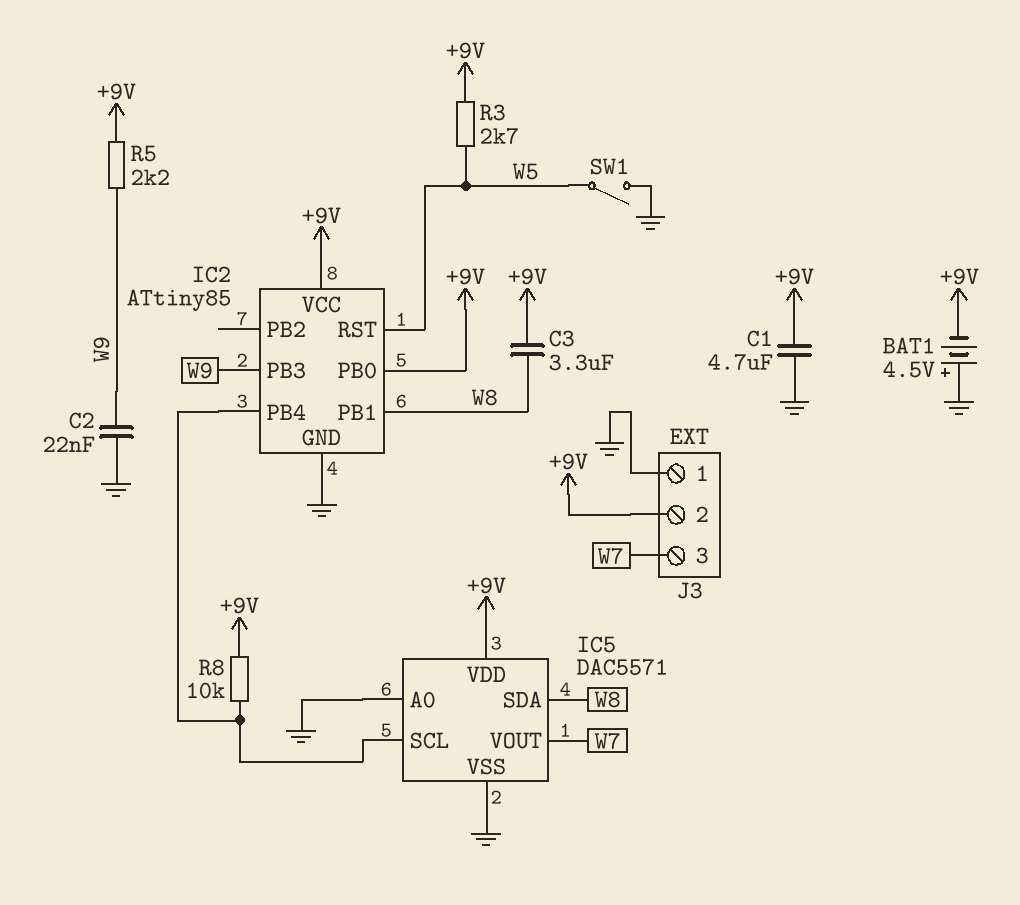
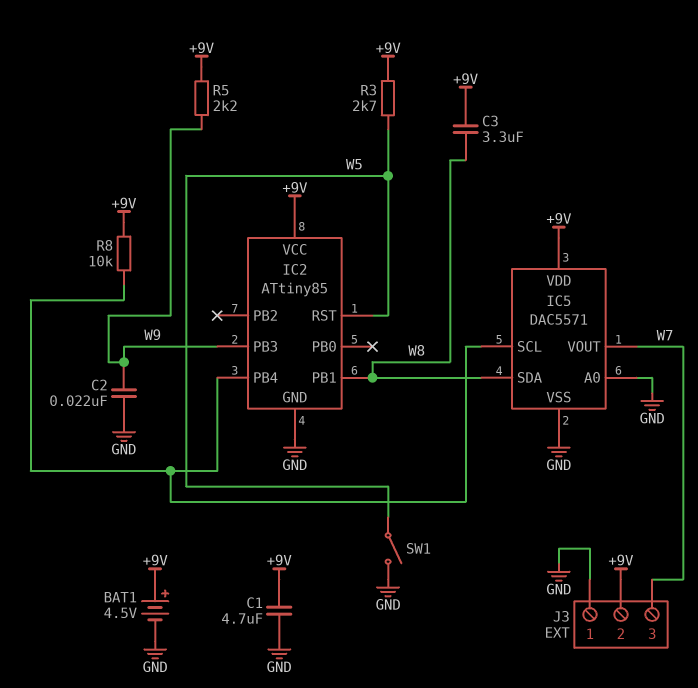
BAT1: 4.5V (plus GND, minus +9V) -> 4.5V (plus +9V, minus GND)
IC2 pin PB0: +9V -> none

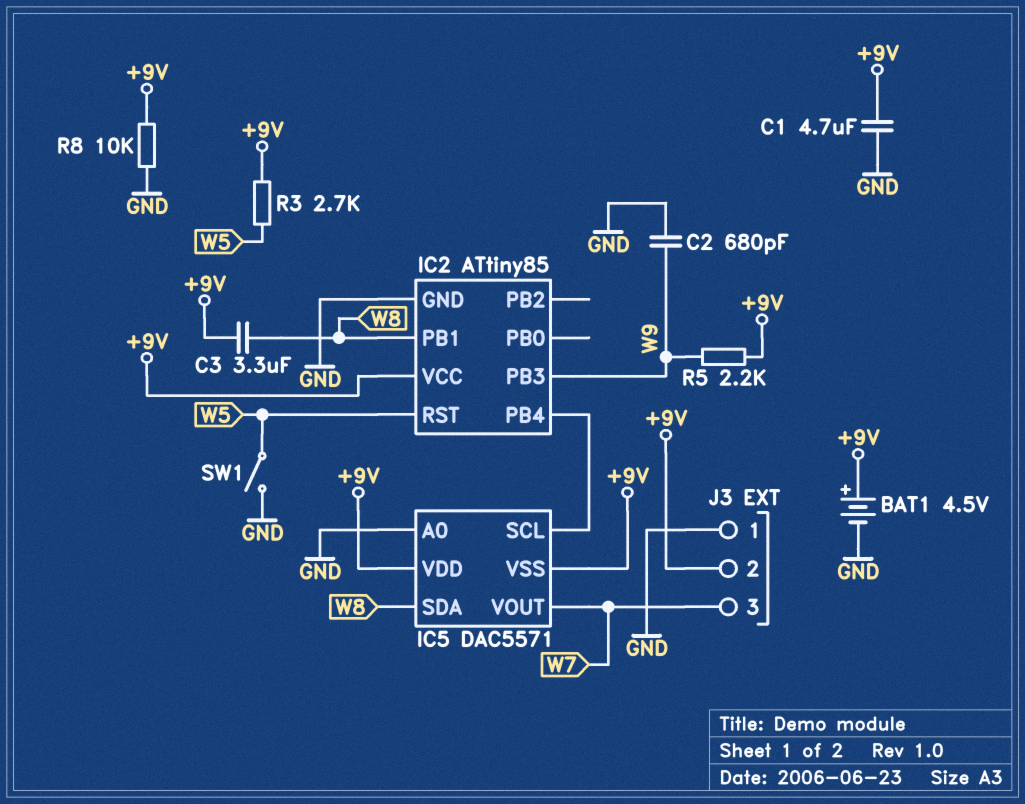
C2: 22nF (GND, W9) -> 680pF (GND, W9)
IC5 pin VSS: GND -> +9V
R8: 10k (+9V, IC2/PB4) -> 10k (+9V, GND)

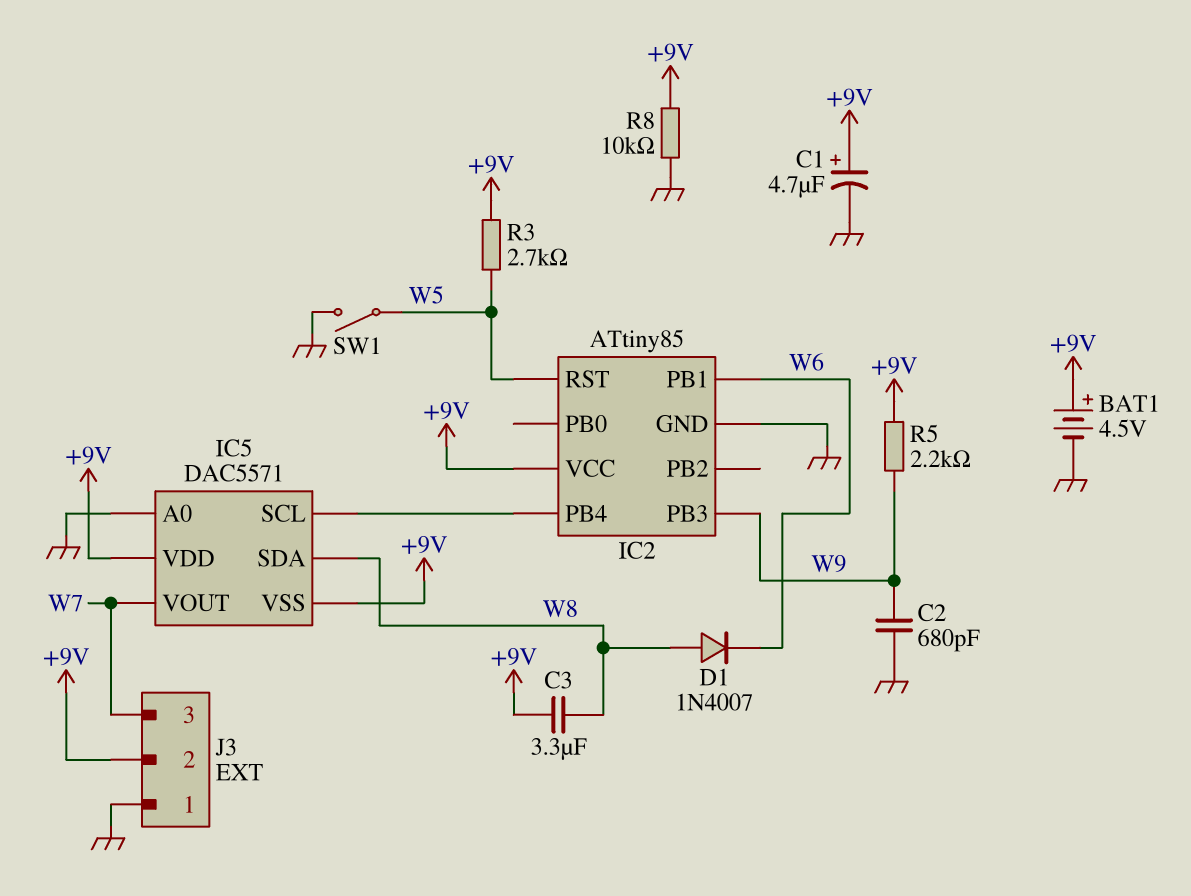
C1: 4.7uF (+9V, GND) -> 4.7uF (plus +9V, minus GND)
D1: none -> diode 1N4007 (A W8, K W6)
IC2 pin PB1: W8 -> W6

